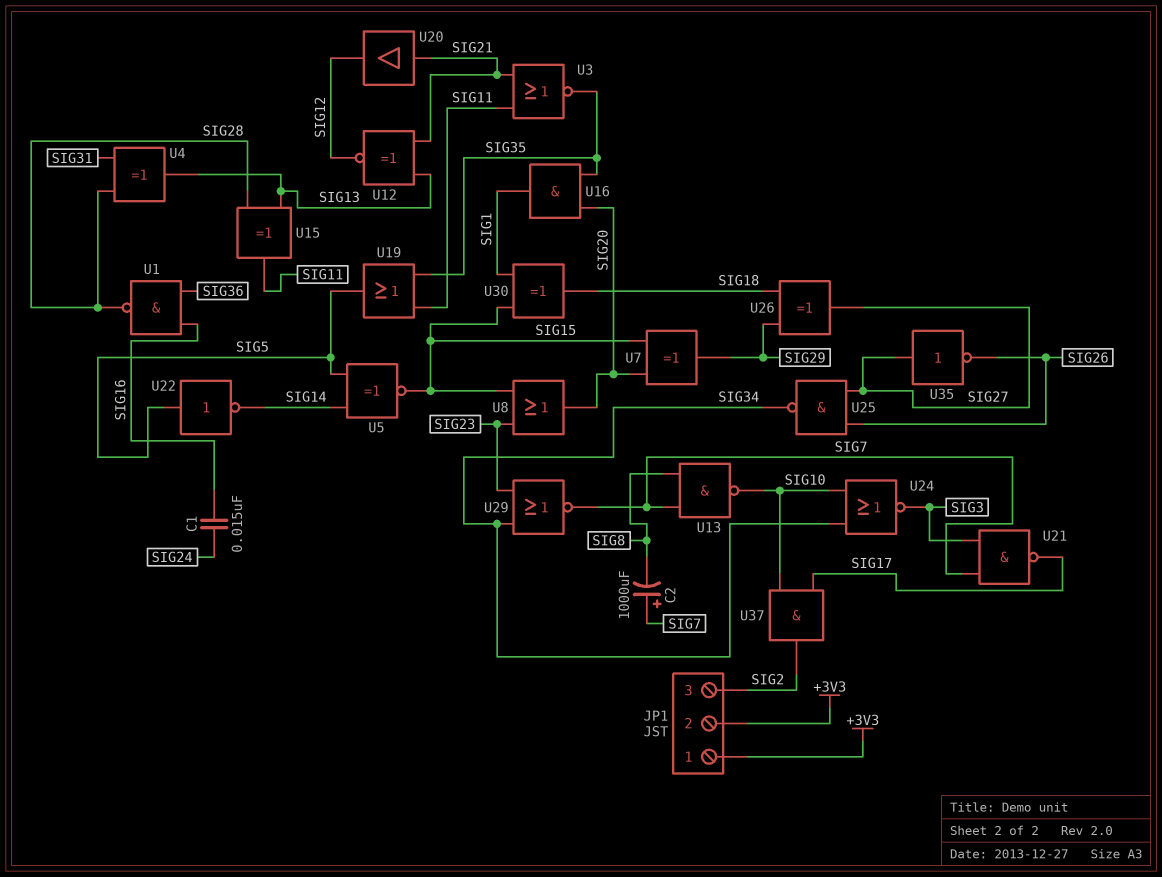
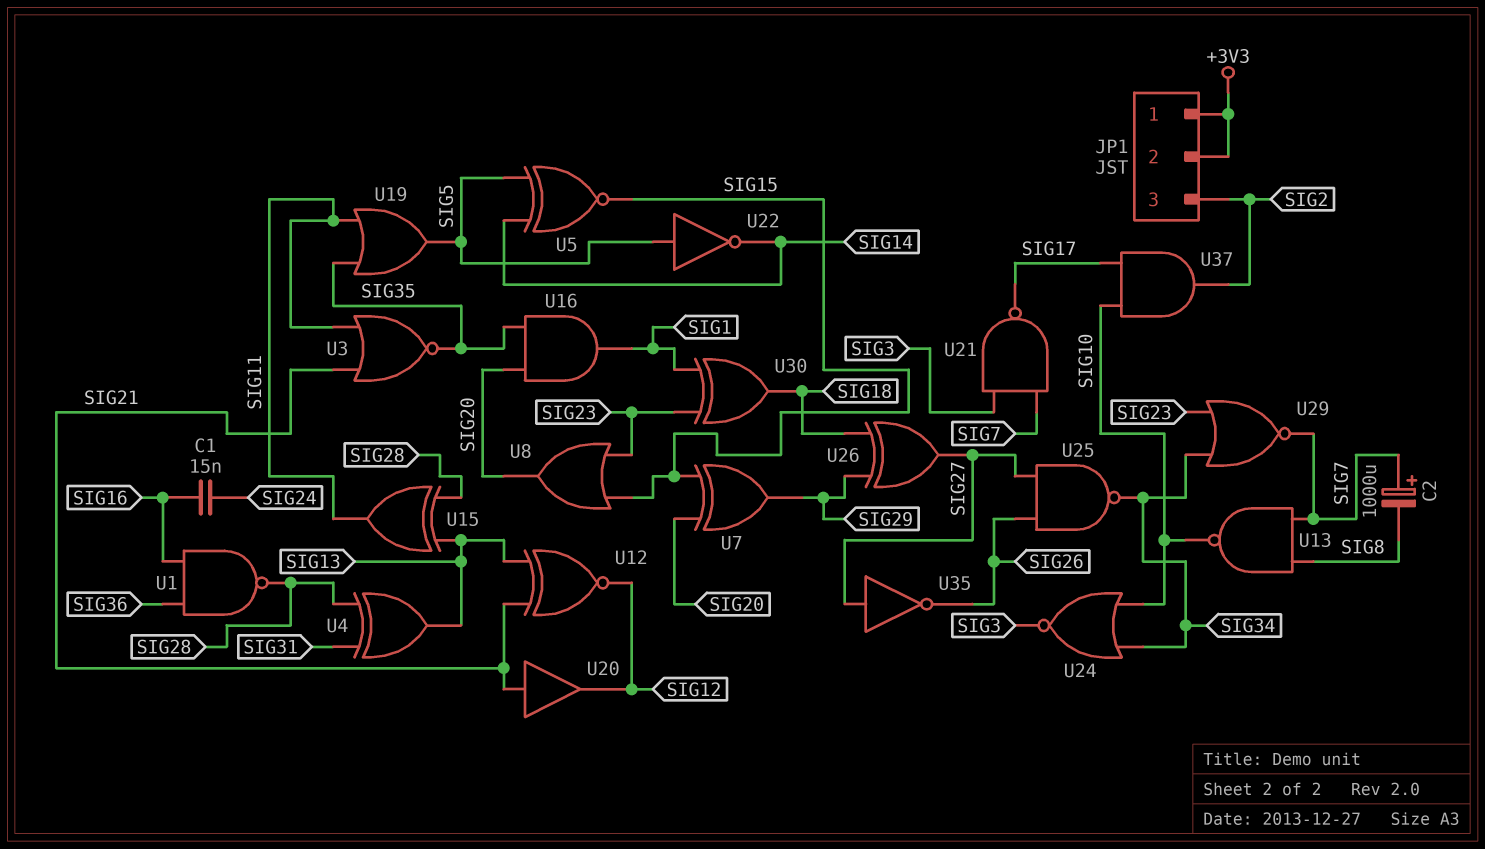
U30: XOR (in SIG1, in SIG15, out SIG18) -> XOR (in SIG1, in SIG23, out SIG18)

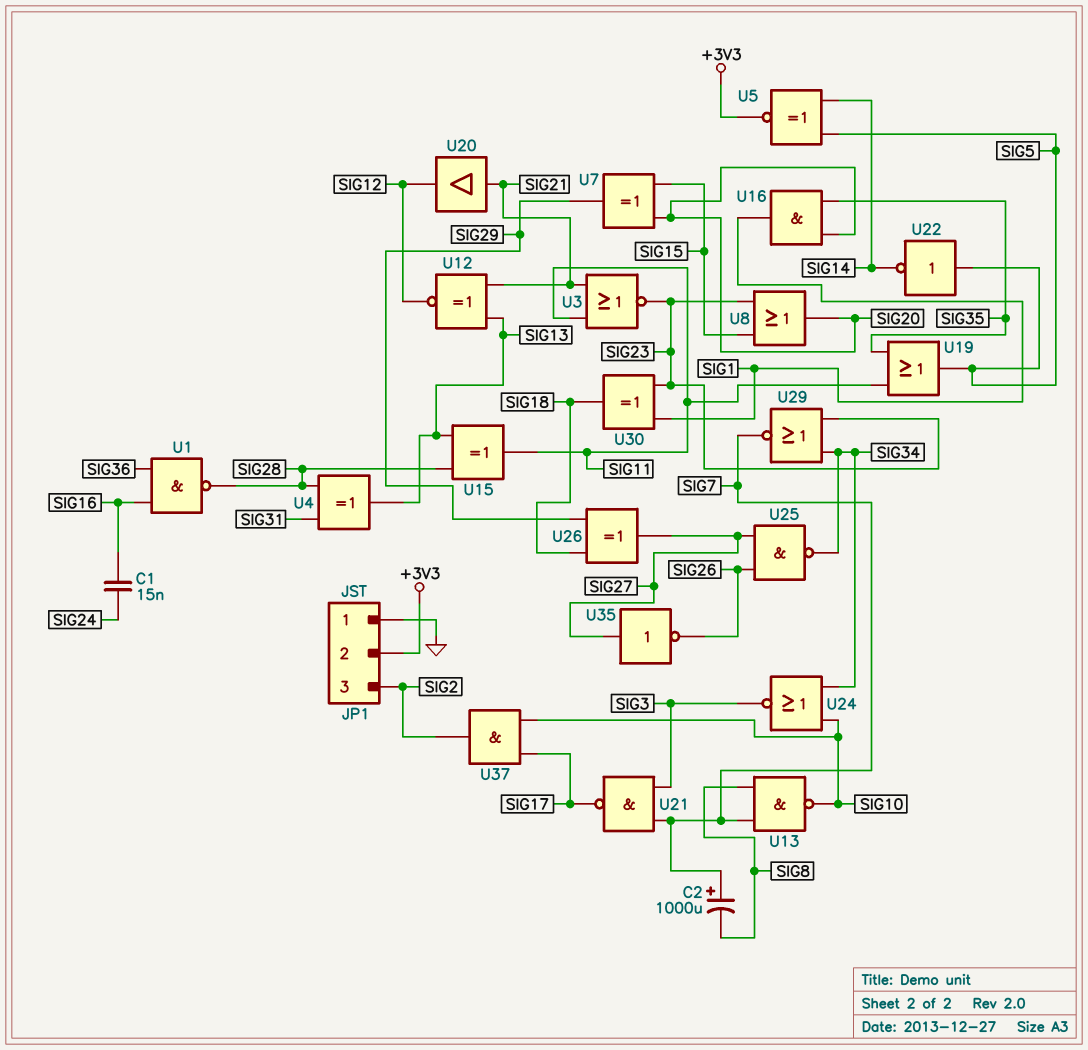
JP1 pin 1: +3V3 -> GND
U3: NOR (in SIG11, in SIG21, out SIG35) -> NOR (in SIG11, in SIG21, out SIG23)
U5: XNOR (in SIG5, in SIG14, out SIG15) -> XNOR (in SIG5, in SIG14, out +3V3)

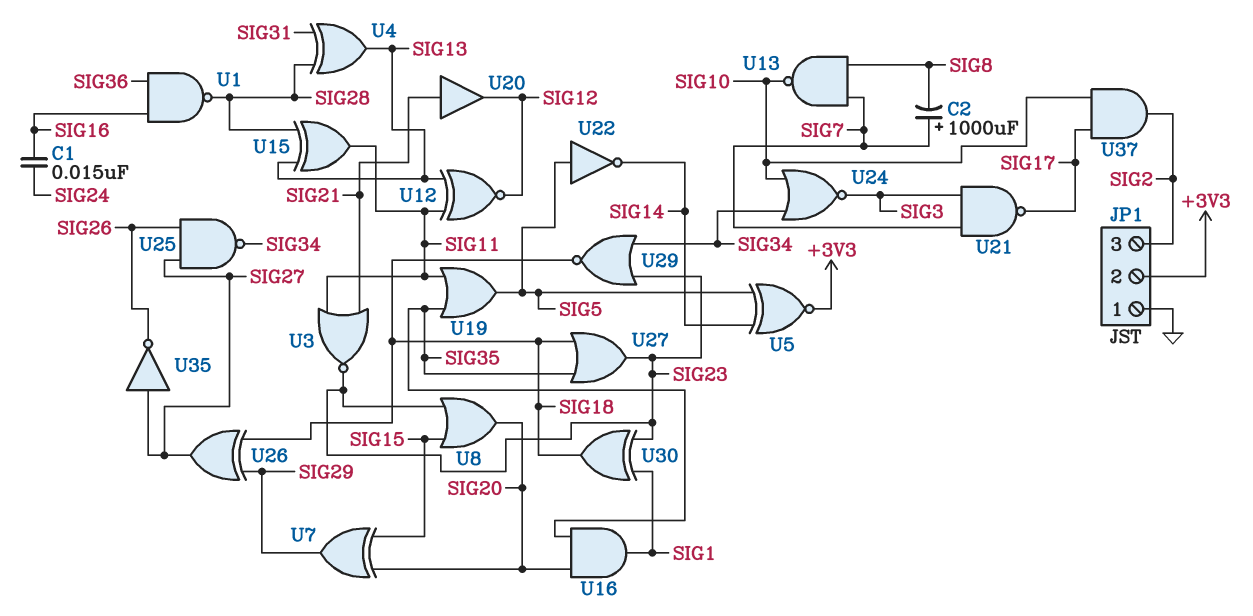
U12: XNOR (in SIG13, in SIG21, out SIG12) -> XNOR (in SIG11, in SIG13, out SIG12)
U27: none -> OR (in SIG18, in SIG35, out SIG23)
U29: NOR (in SIG23, in SIG34, out SIG7) -> NOR (in SIG23, in SIG34, out SIG18)

